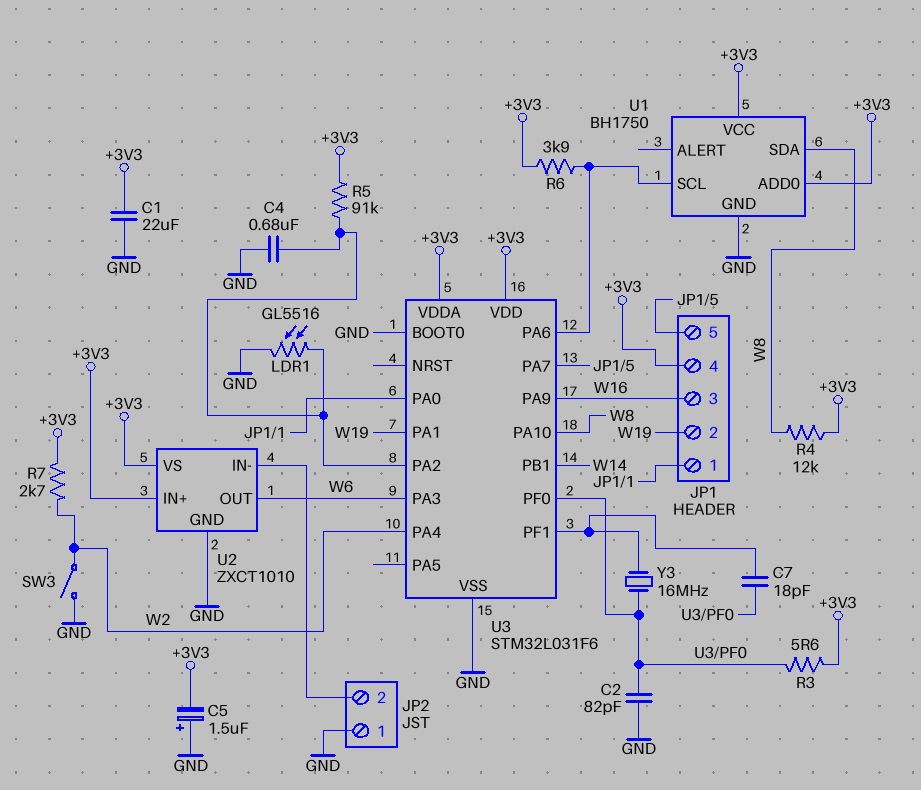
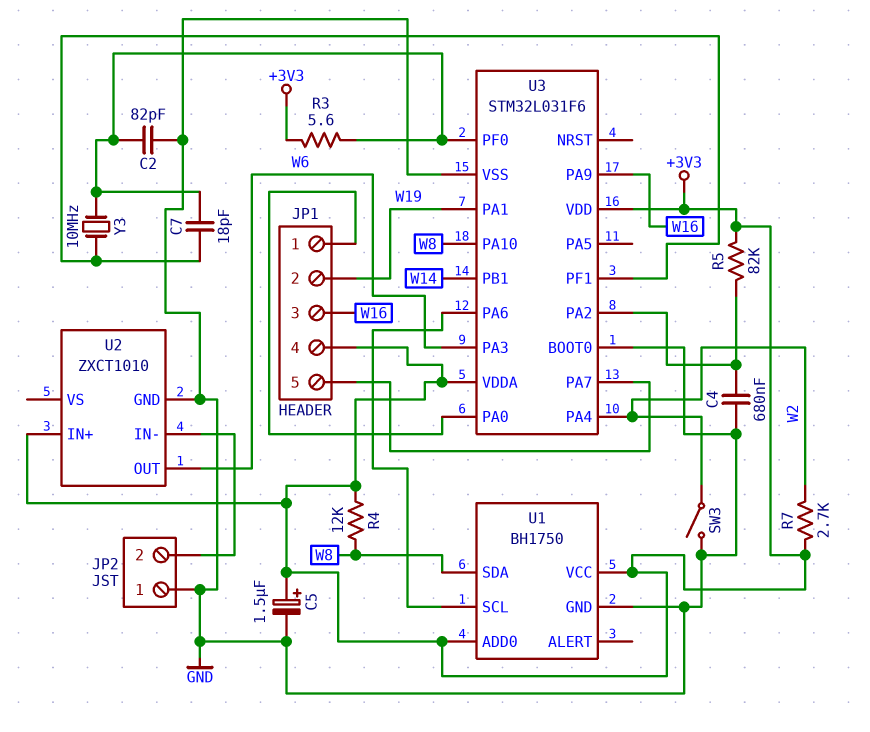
C1: 22uF (+3V3, GND) -> none
C5: 1.5uF (plus GND, minus +3V3) -> 1.5uF (plus +3V3, minus GND)
LDR1: GL5516 (GND, U3/PA2) -> none
R5: 91k (+3V3, U3/PA2) -> 82k (+3V3, U3/PA2)
R6: 3.9k (+3V3, U1/SCL) -> none
U2 pin VS: +3V3 -> none
Y3: 16MHz (U3/PF0, U3/PF1) -> 10MHz (U3/PF0, U3/PF1)

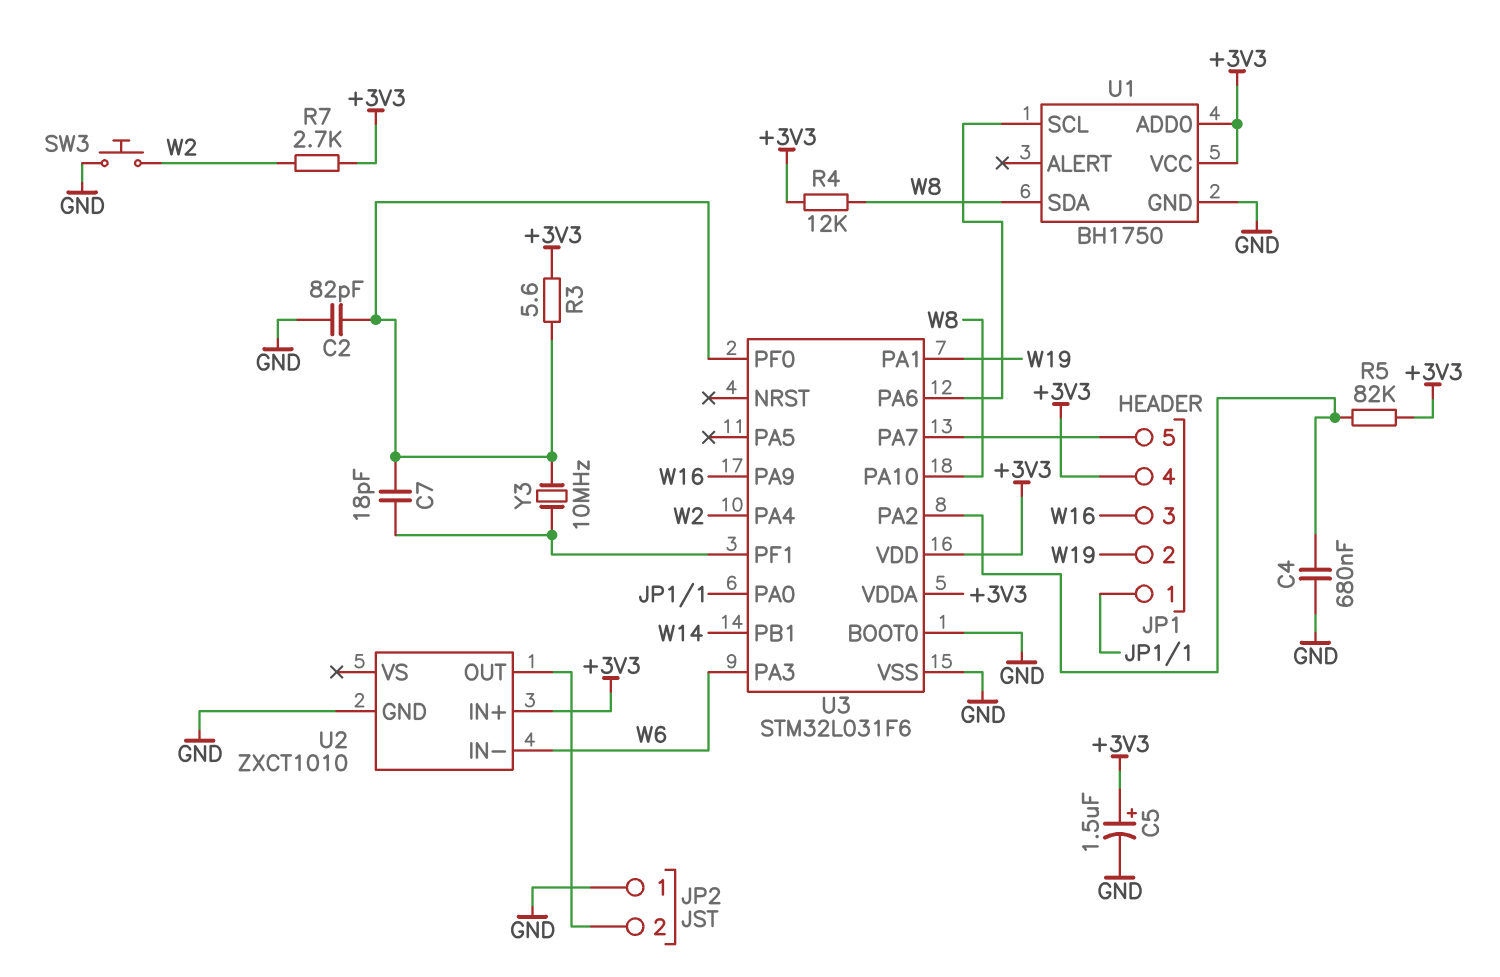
SW3: switch (GND, W2) -> button (GND, W2)
U2 pin IN-: JP2/2 -> W6
U2 pin OUT: W6 -> JP2/2

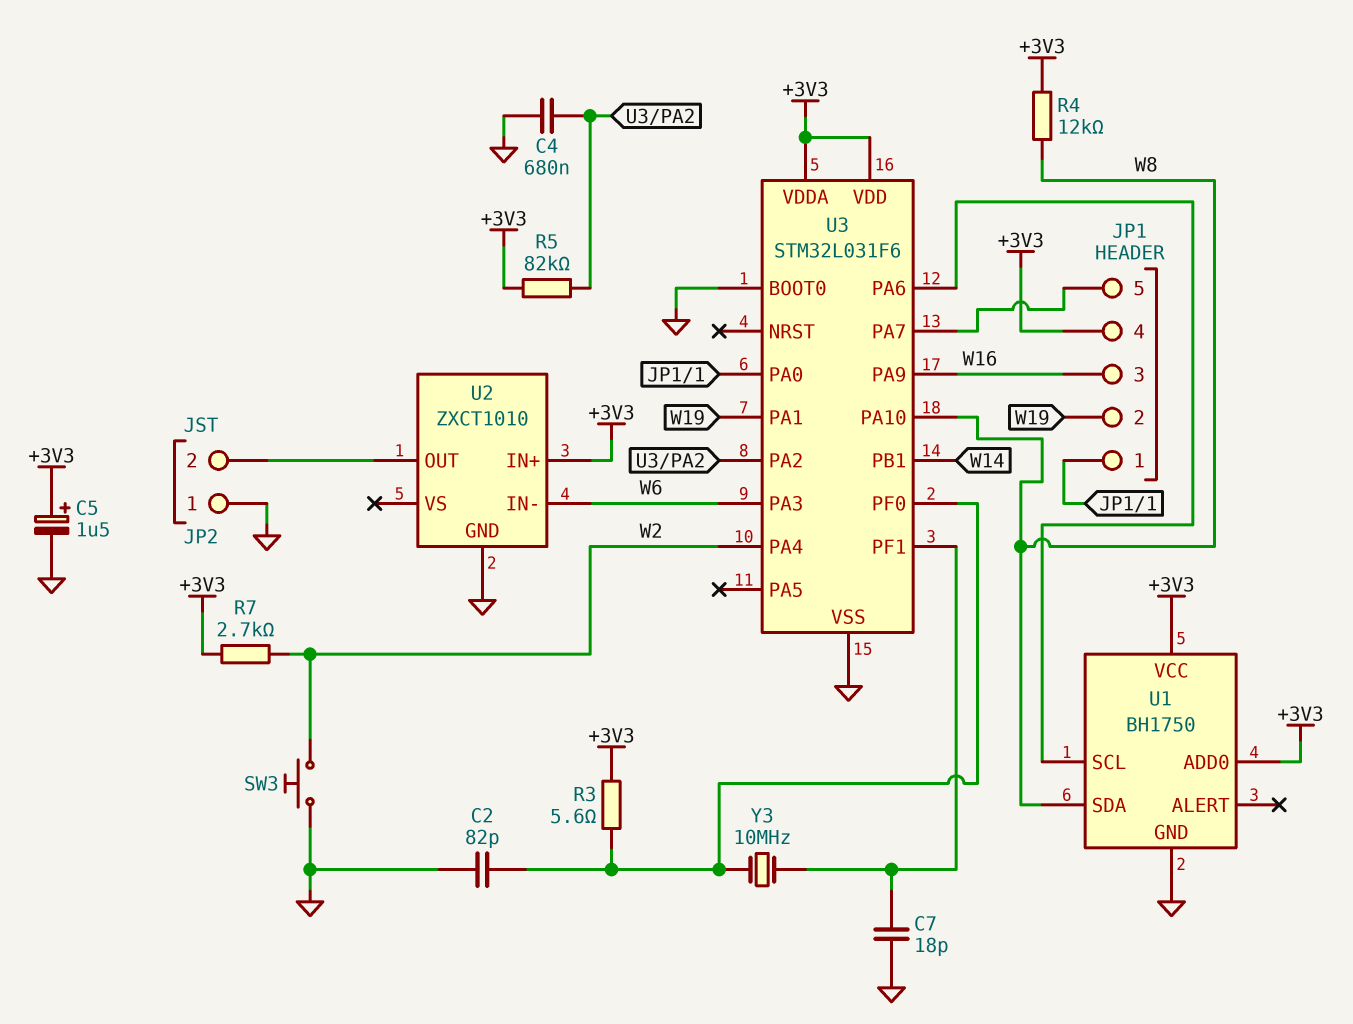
C7: 18pF (U3/PF0, U3/PF1) -> 18pF (GND, U3/PF1)

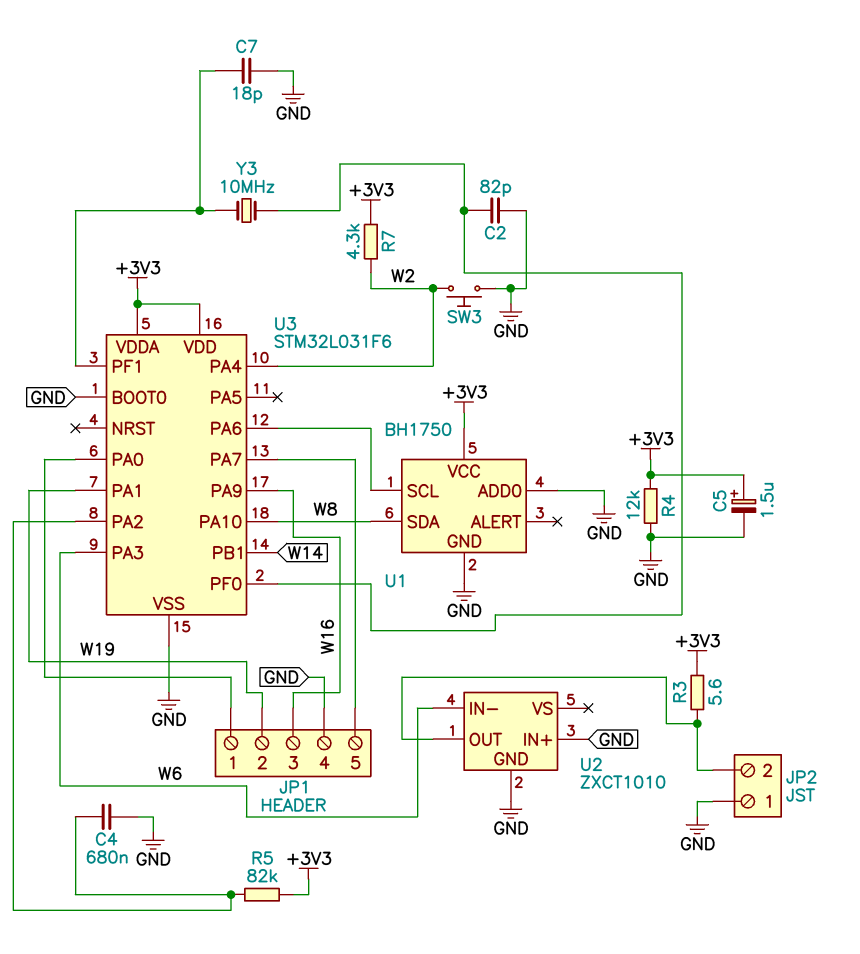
JP1 pin 4: +3V3 -> GND
R3: 5.6 (+3V3, U3/PF0) -> 5.6 (+3V3, JP2/2)
R4: 12k (+3V3, W8) -> 12k (+3V3, GND)
R7: 2.7k (+3V3, W2) -> 4.3k (+3V3, W2)
U1 pin ADD0: +3V3 -> GND
U2 pin IN+: +3V3 -> GND

